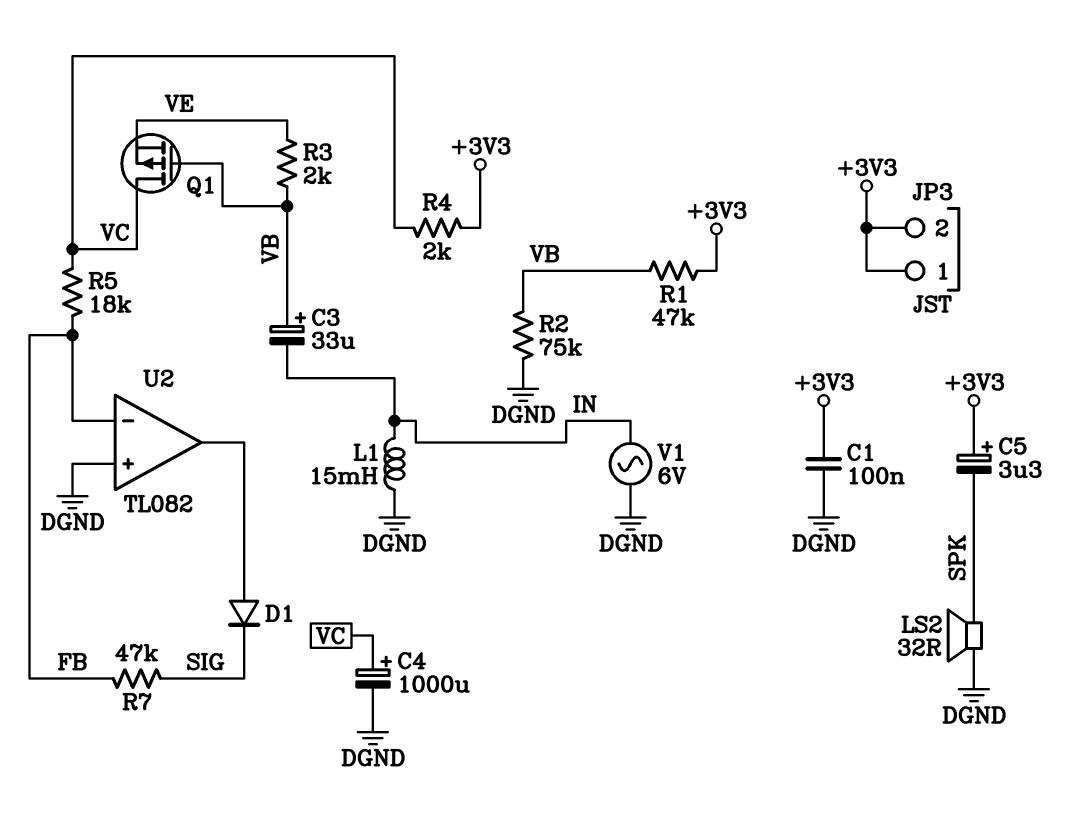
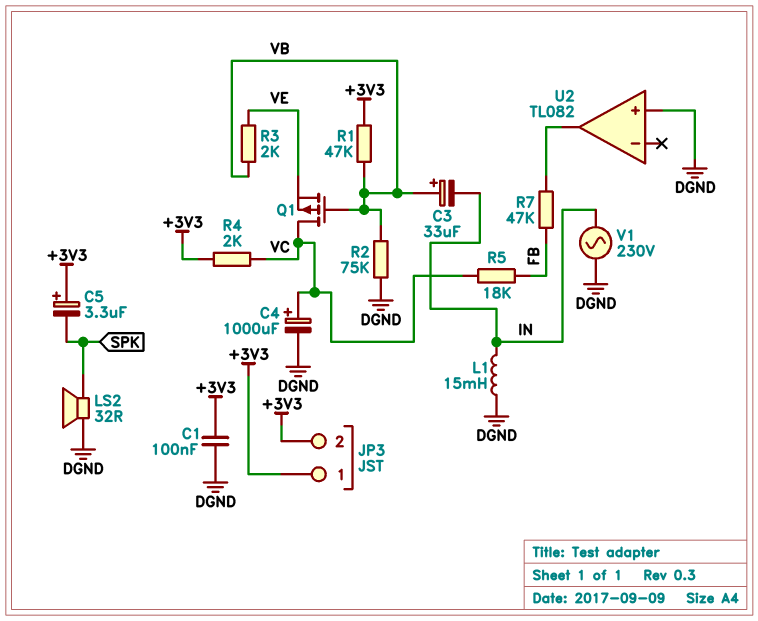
D1: diode (A U2/out, K SIG) -> none
R7: 47k (FB, SIG) -> 47k (FB, U2/out)
U2 pin in-: FB -> none
V1: AC 6V (DGND, IN) -> AC 230V (DGND, IN)

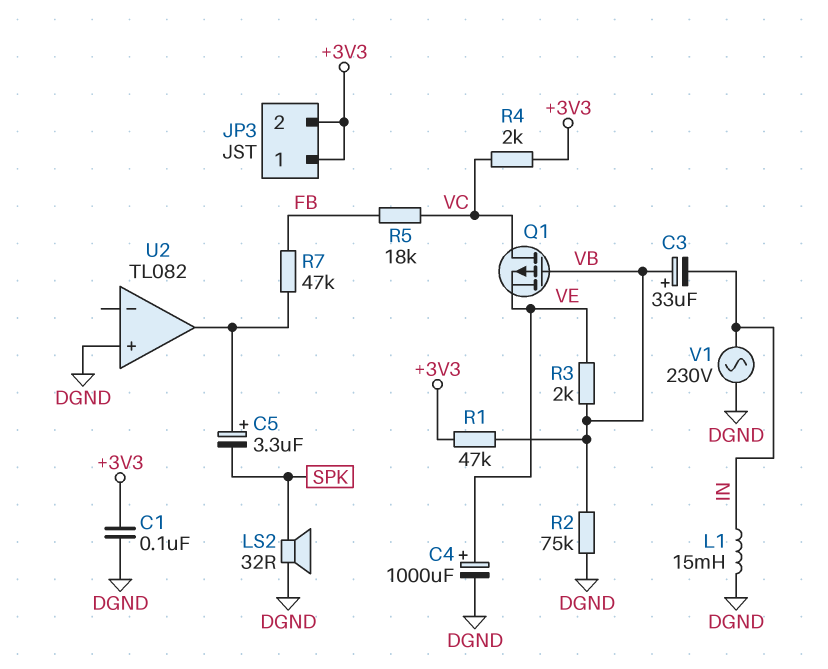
C4: 1000uF (plus VC, minus DGND) -> 1000uF (plus VE, minus DGND)
C5: 3.3uF (plus +3V3, minus SPK) -> 3.3uF (plus U2/out, minus SPK)

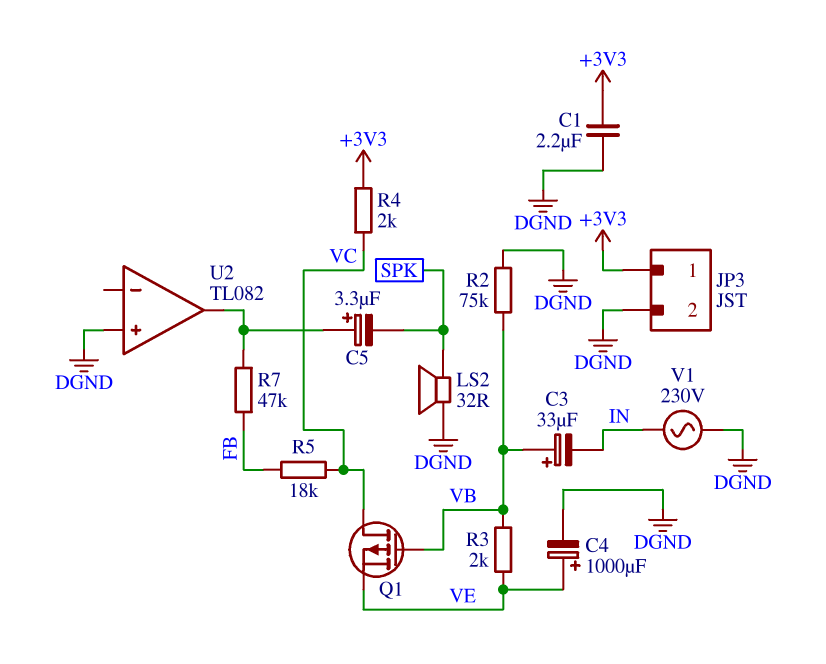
C1: 100nF (+3V3, DGND) -> 2.2uF (+3V3, DGND)
JP3 pin 2: +3V3 -> DGND
L1: 15mH (DGND, IN) -> none
R1: 47k (+3V3, VB) -> none

